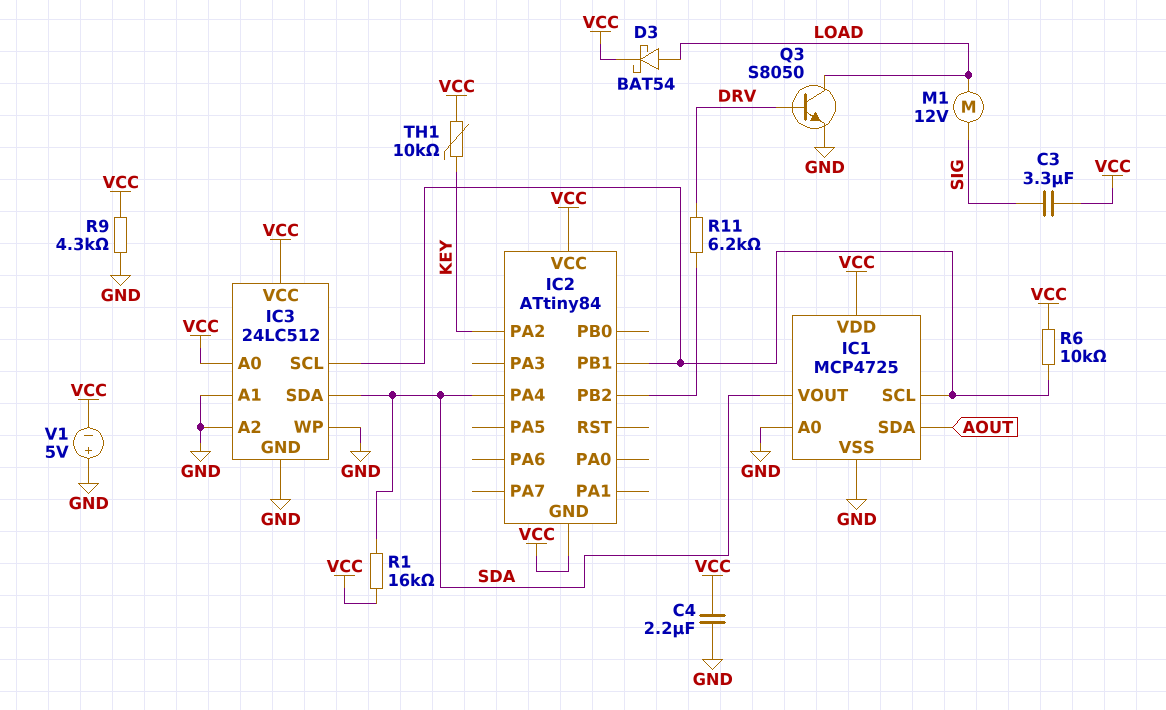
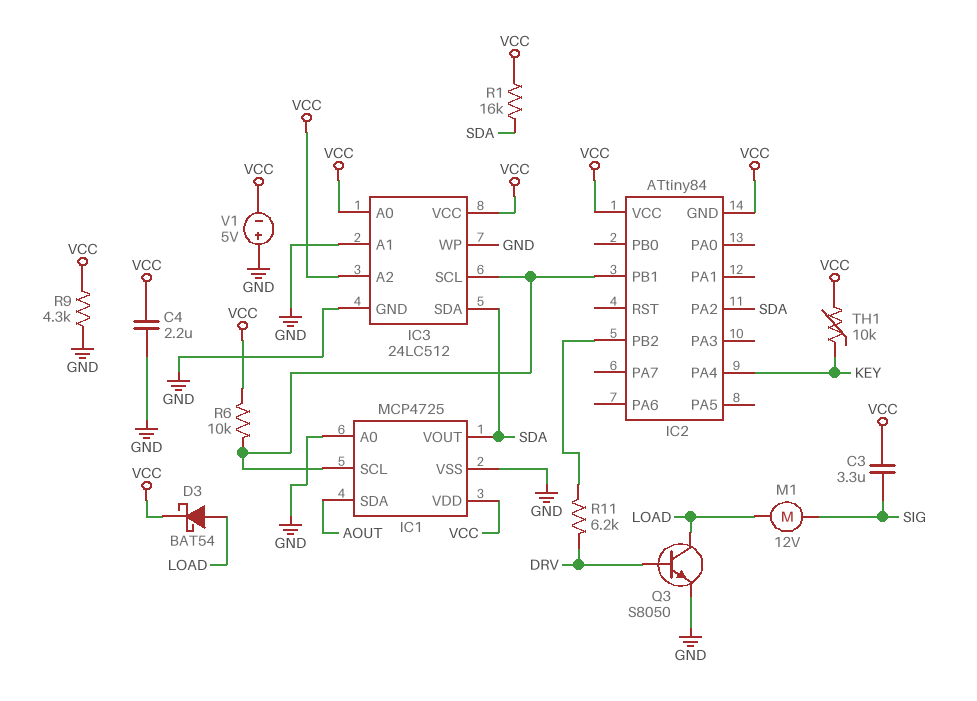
IC2 pin PA2: KEY -> SDA
IC2 pin PA4: SDA -> KEY
IC3 pin A2: GND -> VCC

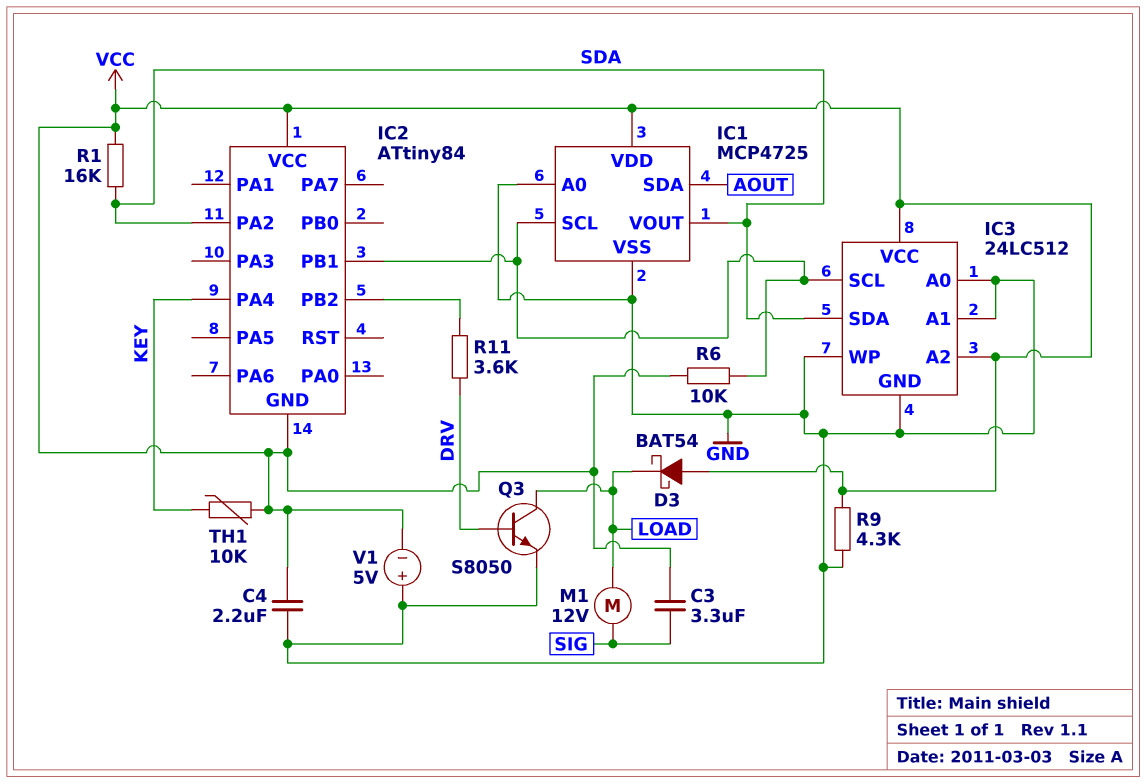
D3: schottky BAT54 (A LOAD, K VCC) -> schottky BAT54 (A VCC, K LOAD)
IC3 pin A0: VCC -> GND
R11: 6.2k (DRV, IC2/PB2) -> 3.6k (DRV, IC2/PB2)

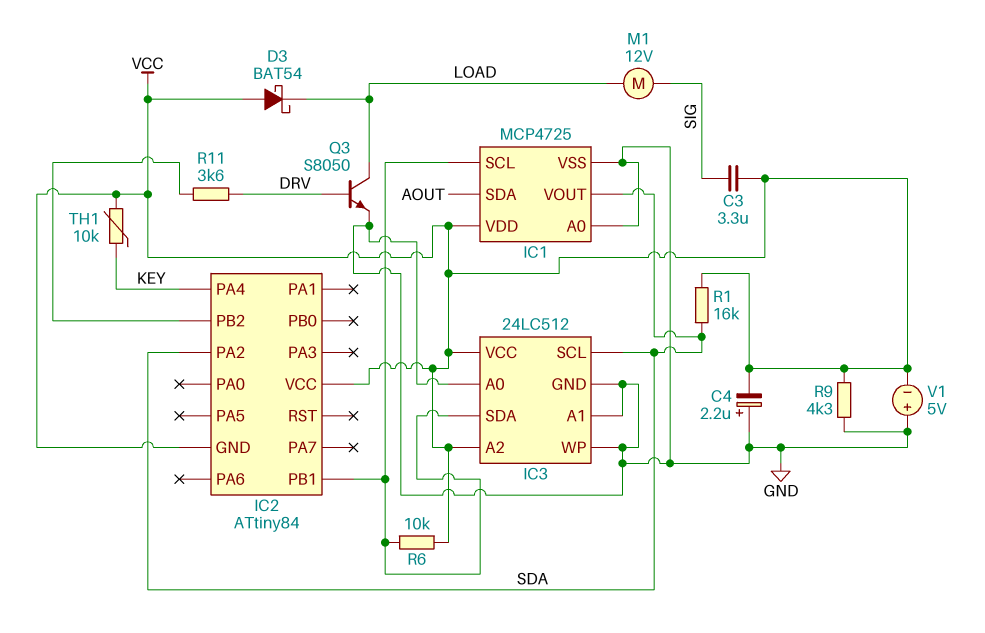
C4: 2.2uF (GND, VCC) -> 2.2uF (plus GND, minus VCC)
IC3 pin SCL: IC1/SCL -> SDA
IC3 pin SDA: SDA -> IC1/SCL

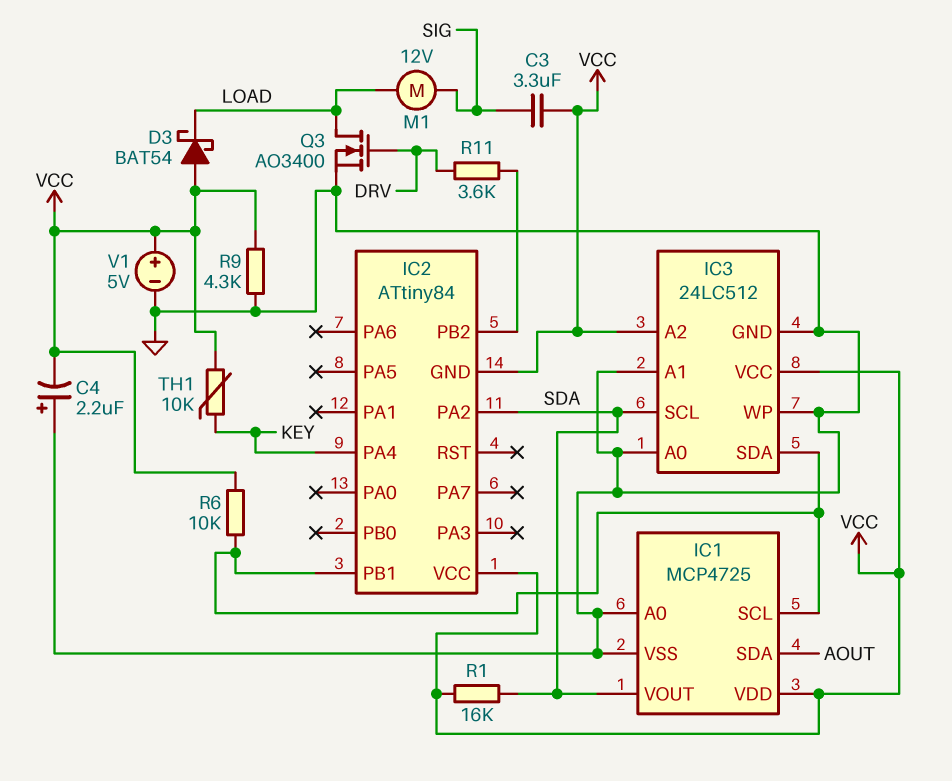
Q3: NPN S8050 (B DRV, C LOAD, E GND) -> NMOS AO3400 (G DRV, D LOAD, S GND)
V1: 5V (plus GND, minus VCC) -> 5V (plus VCC, minus GND)

